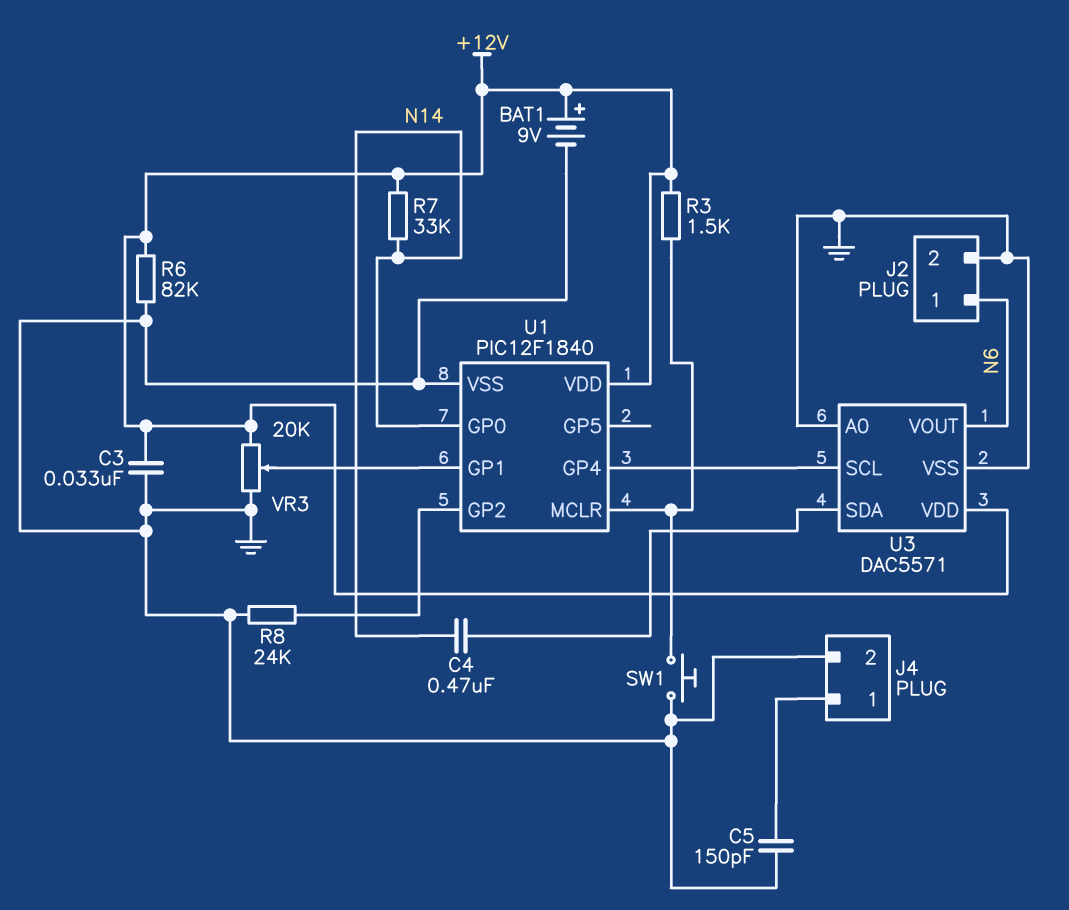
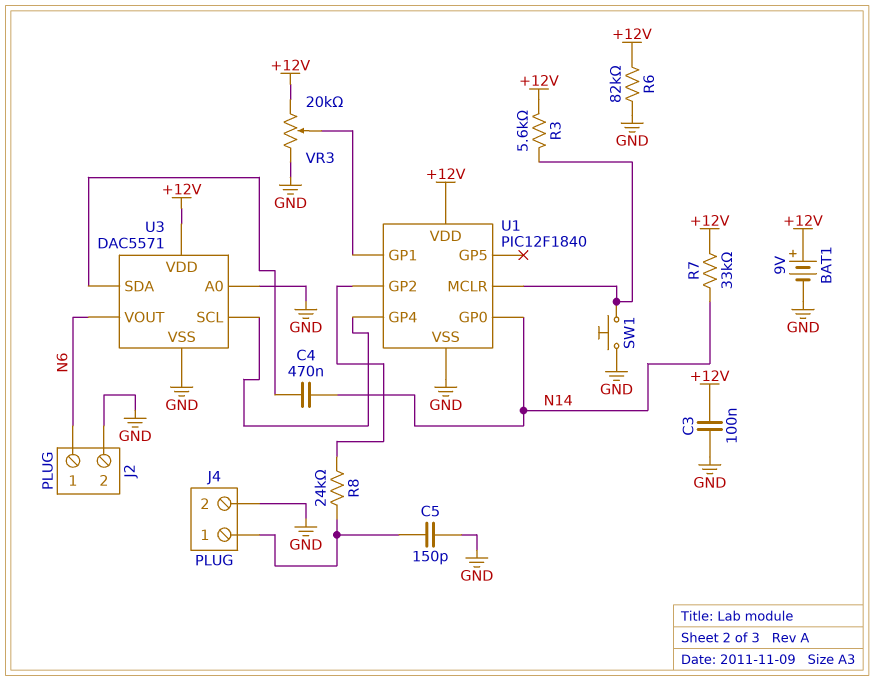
C3: 33nF (+12V, GND) -> 100nF (+12V, GND)
R3: 1.5k (+12V, U1/MCLR) -> 5.6k (+12V, U1/MCLR)
R8: 24k (GND, U1/GP2) -> 24k (J4/1, U1/GP2)

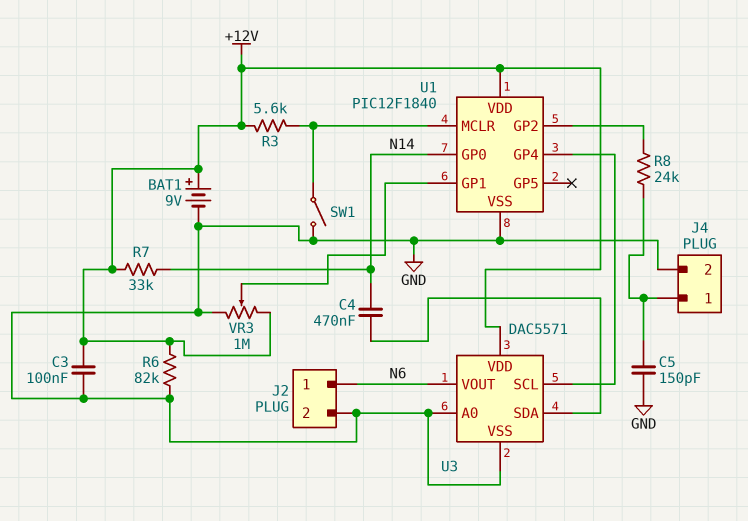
SW1: button (GND, U1/MCLR) -> switch (GND, U1/MCLR)
VR3: 20k (+12V, GND, wiper U1/GP1) -> 1M (+12V, GND, wiper U1/GP1)

